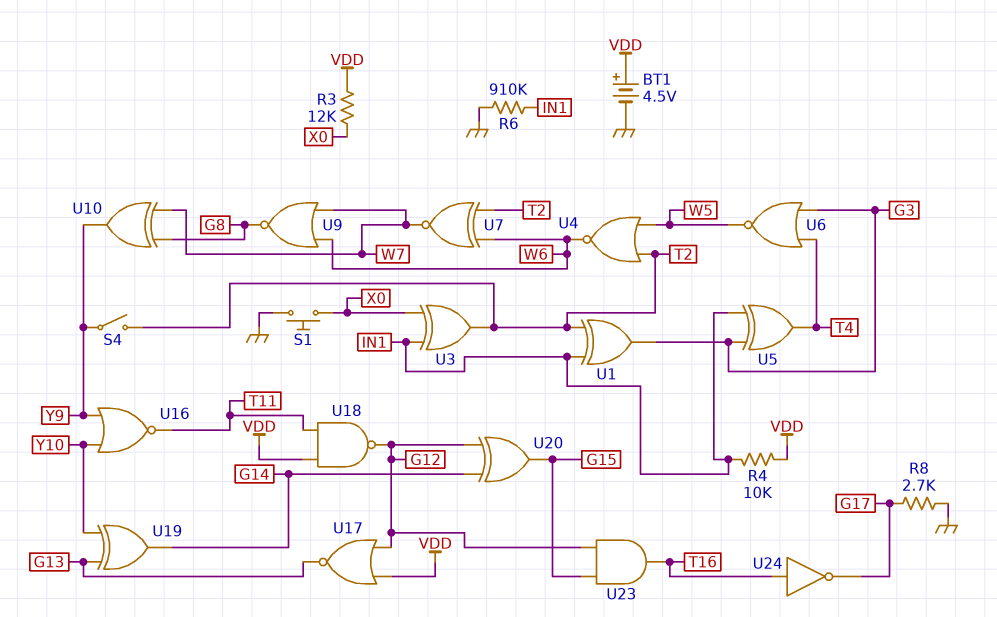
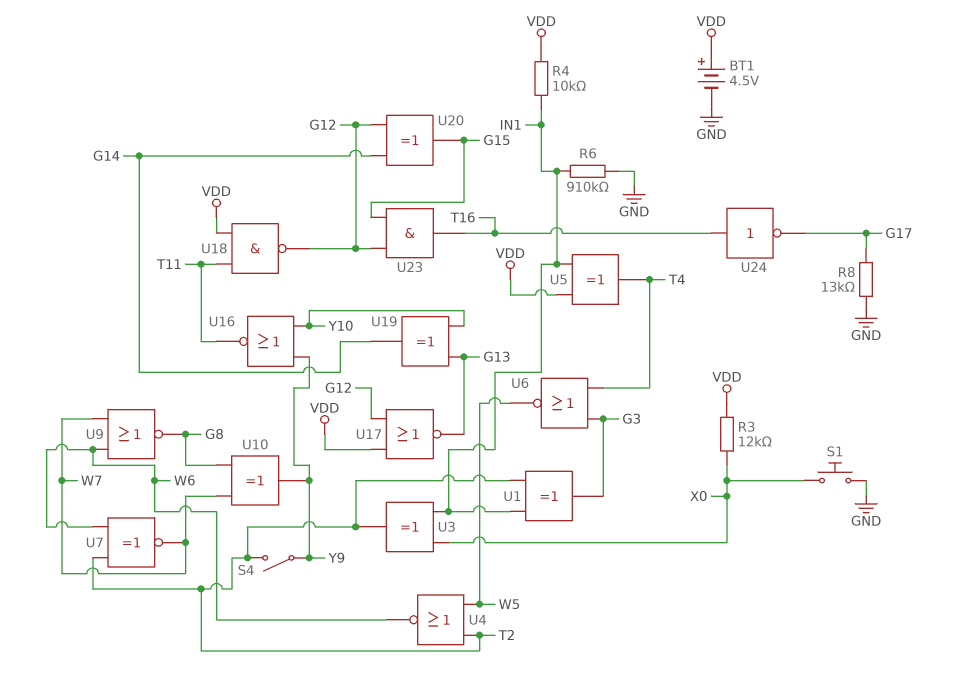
R8: 2.7k (G17, GND) -> 13k (G17, GND)
U5: XOR (in G3, in IN1, out T4) -> XOR (in IN1, in VDD, out T4)

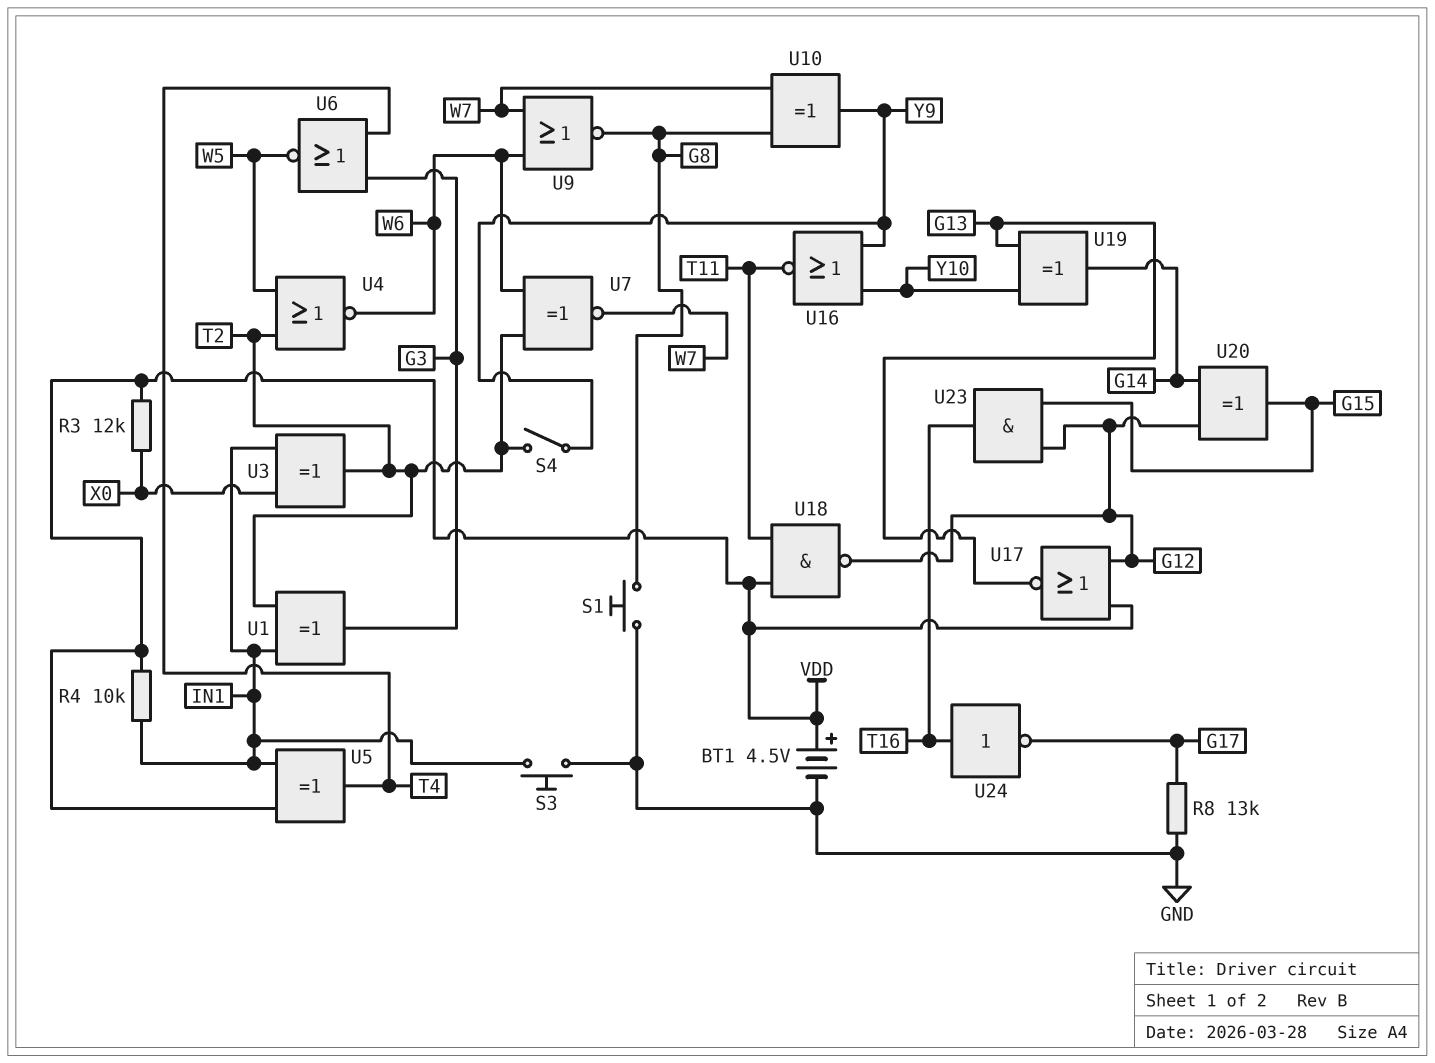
R6: 910k (GND, IN1) -> none
S1: button (GND, X0) -> button (G8, GND)
S3: none -> button (GND, IN1)

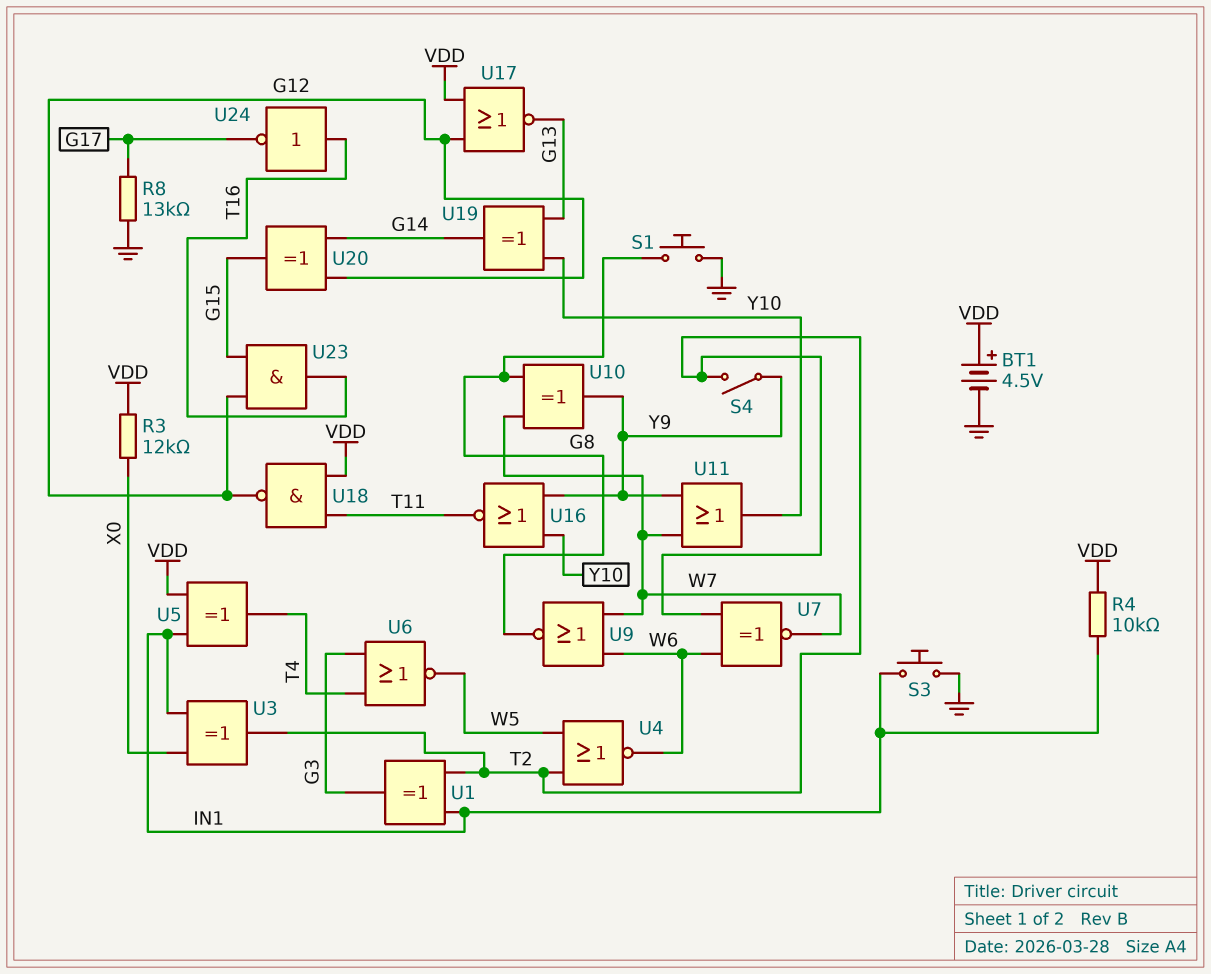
U11: none -> OR (in W7, in Y9, out Y10)

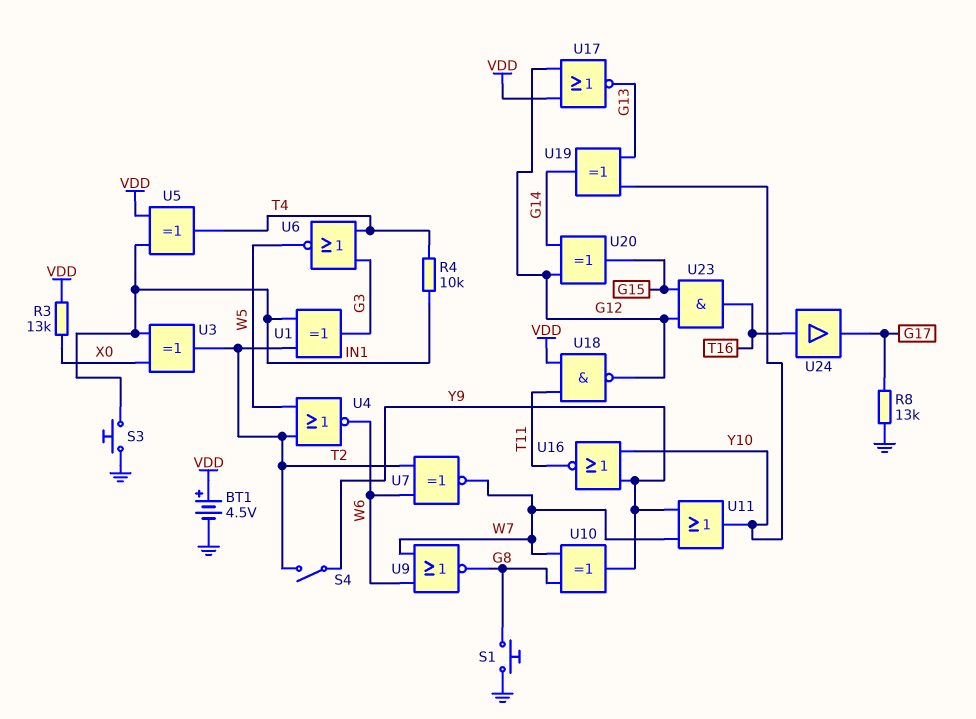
R3: 12k (VDD, X0) -> 13k (VDD, X0)
R4: 10k (IN1, VDD) -> 10k (IN1, T4)
U24: NOT (in T16, out G17) -> buffer (in T16, out G17)

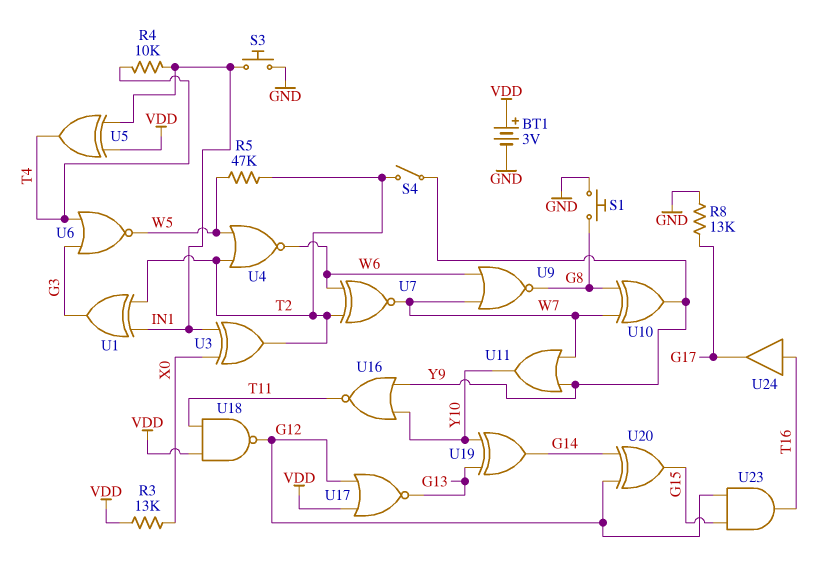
BT1: 4.5V (plus VDD, minus GND) -> 3V (plus VDD, minus GND)
R5: none -> 47k (T2, W5)

